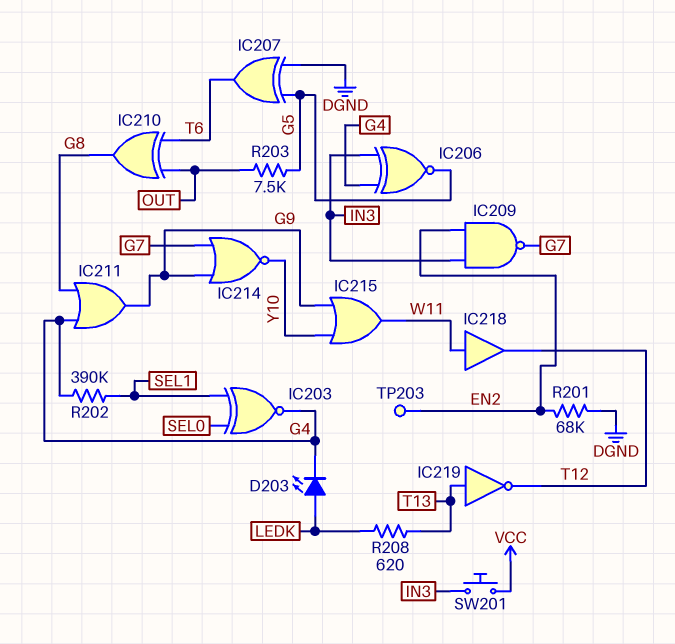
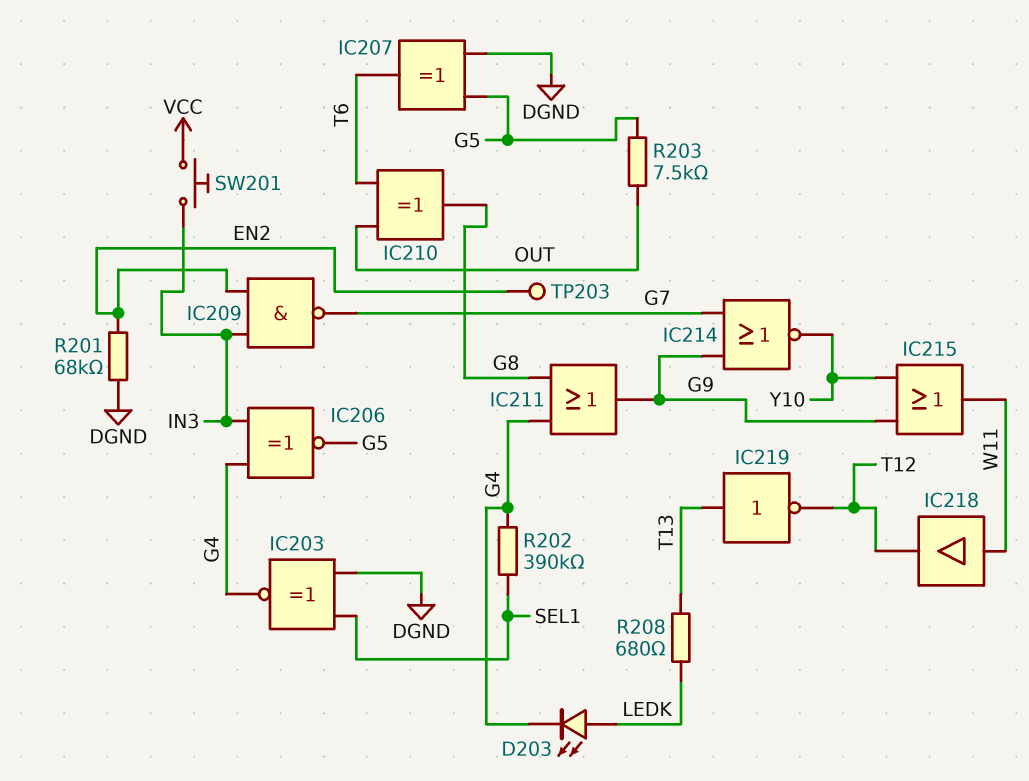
IC203: XNOR (in SEL0, in SEL1, out G4) -> XNOR (in DGND, in SEL1, out G4)
R208: 620 (LEDK, T13) -> 680 (LEDK, T13)

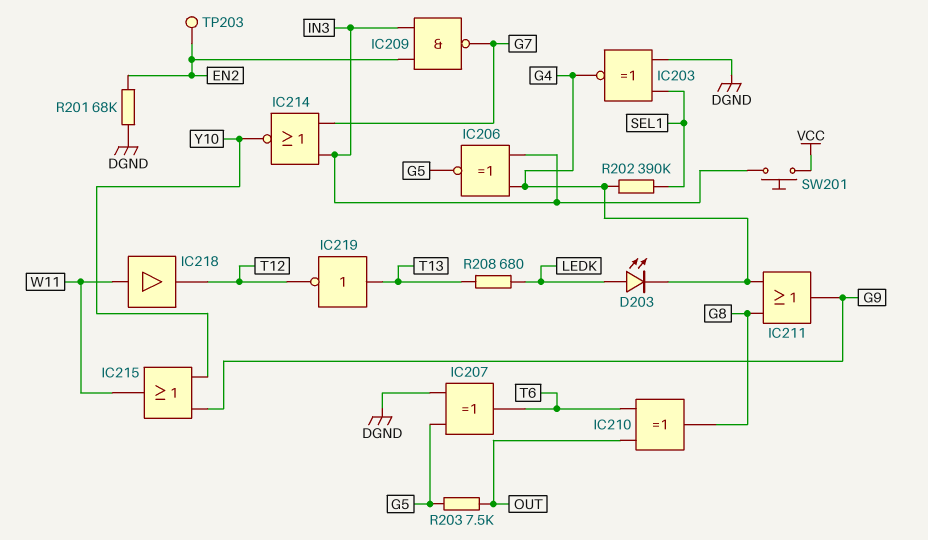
IC214: NOR (in G7, in G9, out Y10) -> NOR (in G7, in IN3, out Y10)

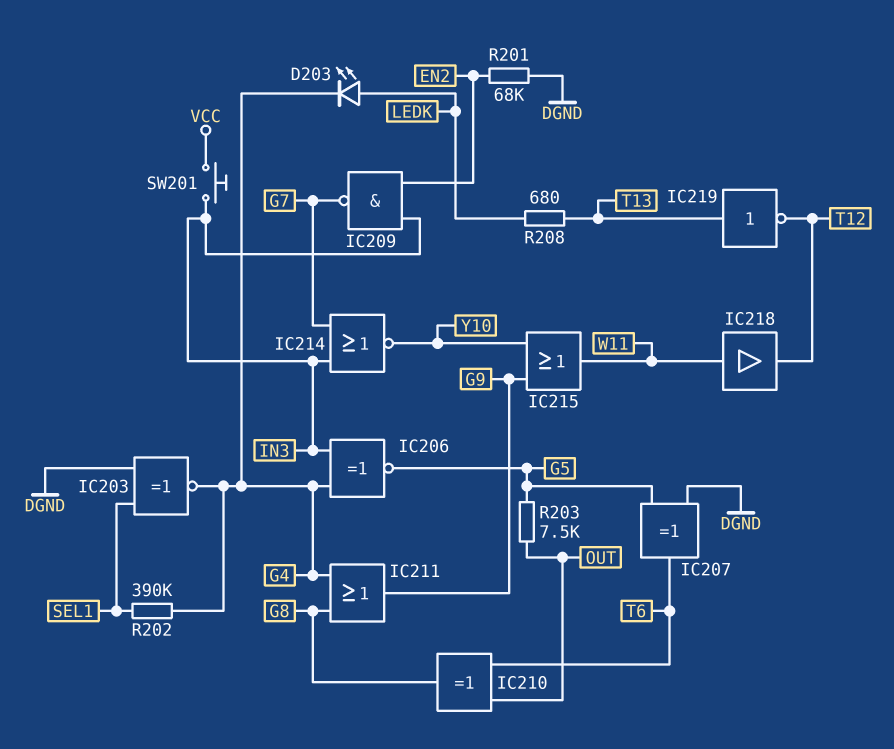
TP203: test point (EN2) -> none

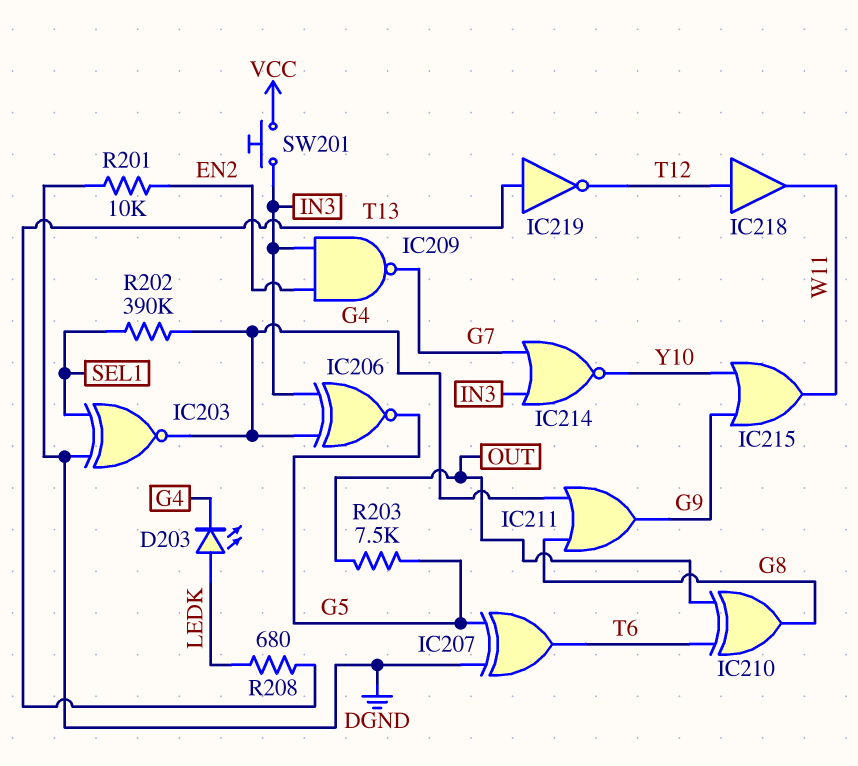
IC218: buffer (in W11, out T12) -> buffer (in T12, out W11)
R201: 68k (DGND, EN2) -> 10k (DGND, EN2)

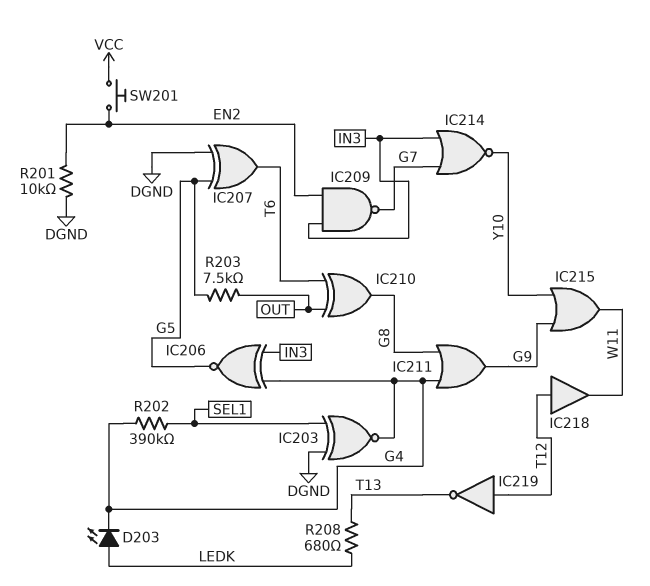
IC219: NOT (in T13, out T12) -> NOT (in T12, out T13)
SW201: button (IN3, VCC) -> button (EN2, VCC)

